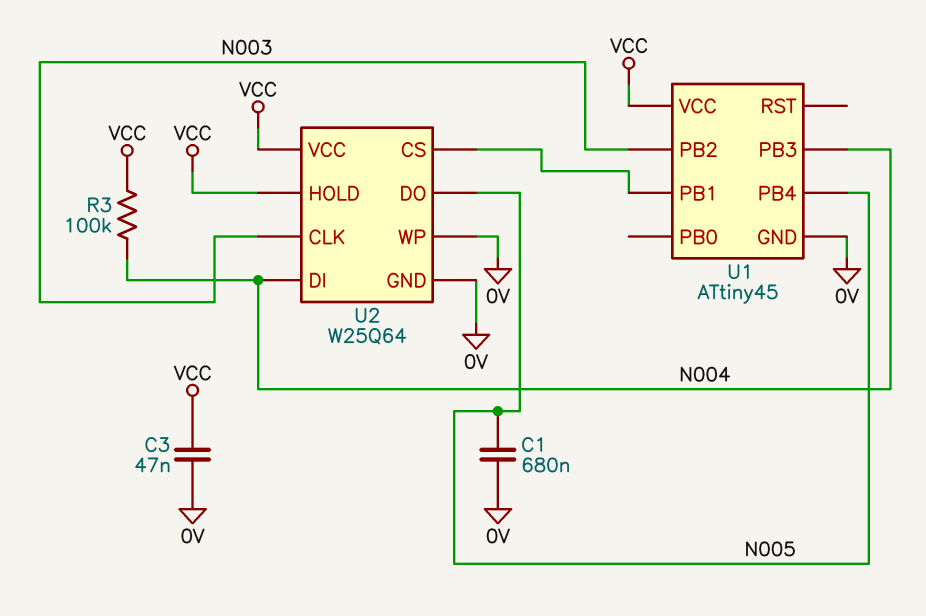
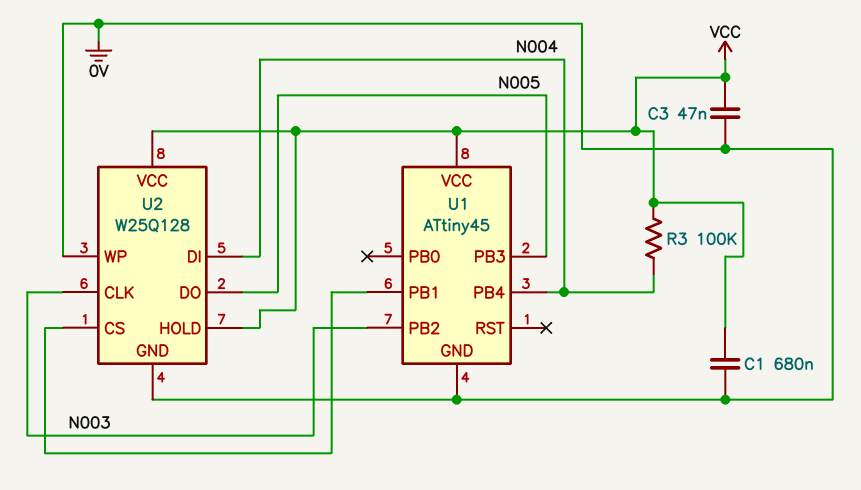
C1: 680nF (0V, N005) -> 680nF (0V, VCC)
U1 pin PB3: N004 -> N005
U1 pin PB4: N005 -> N004
U2: W25Q64 -> W25Q128

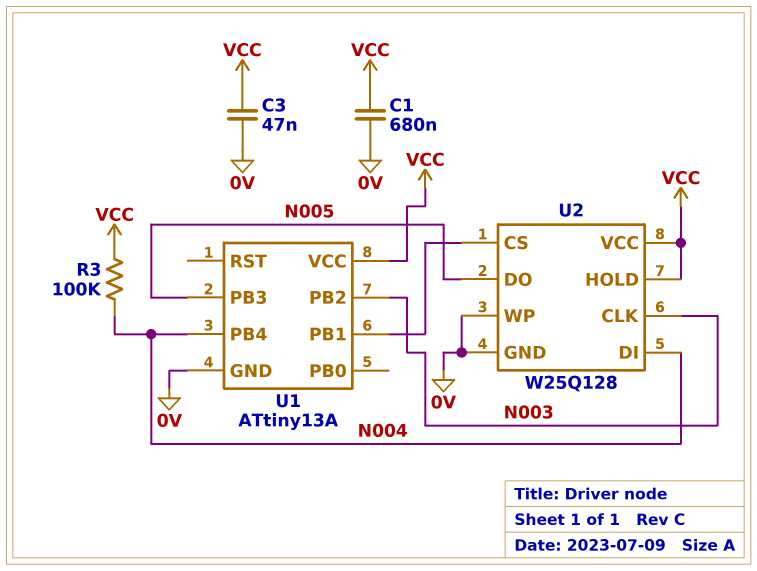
U1: ATtiny45 -> ATtiny13A

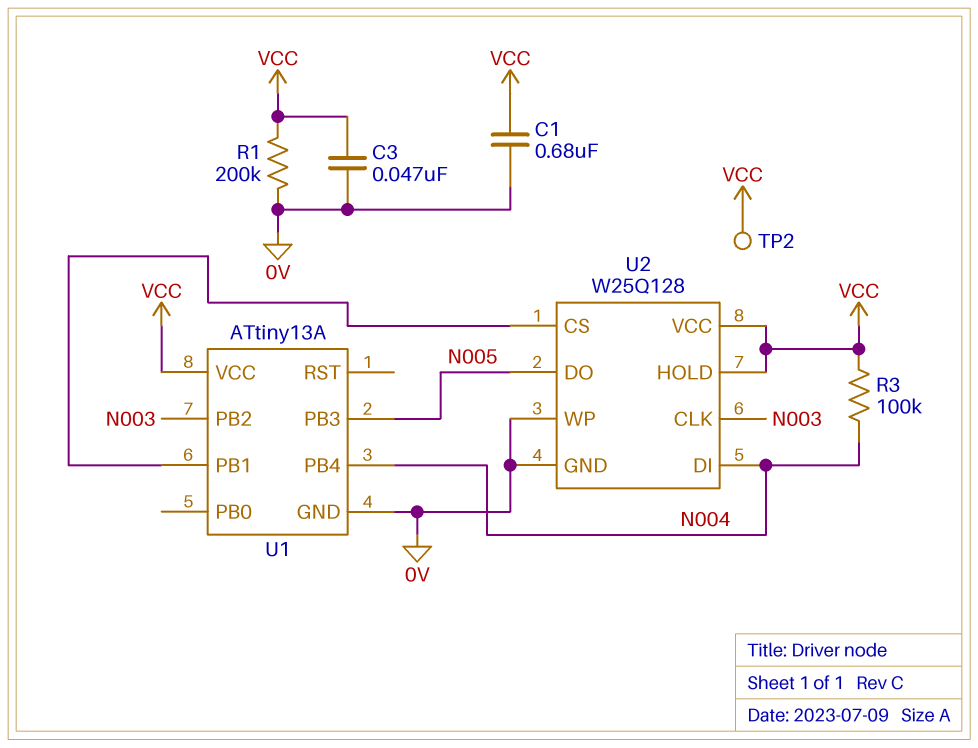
R1: none -> 200k (0V, VCC)
TP2: none -> test point (VCC)

